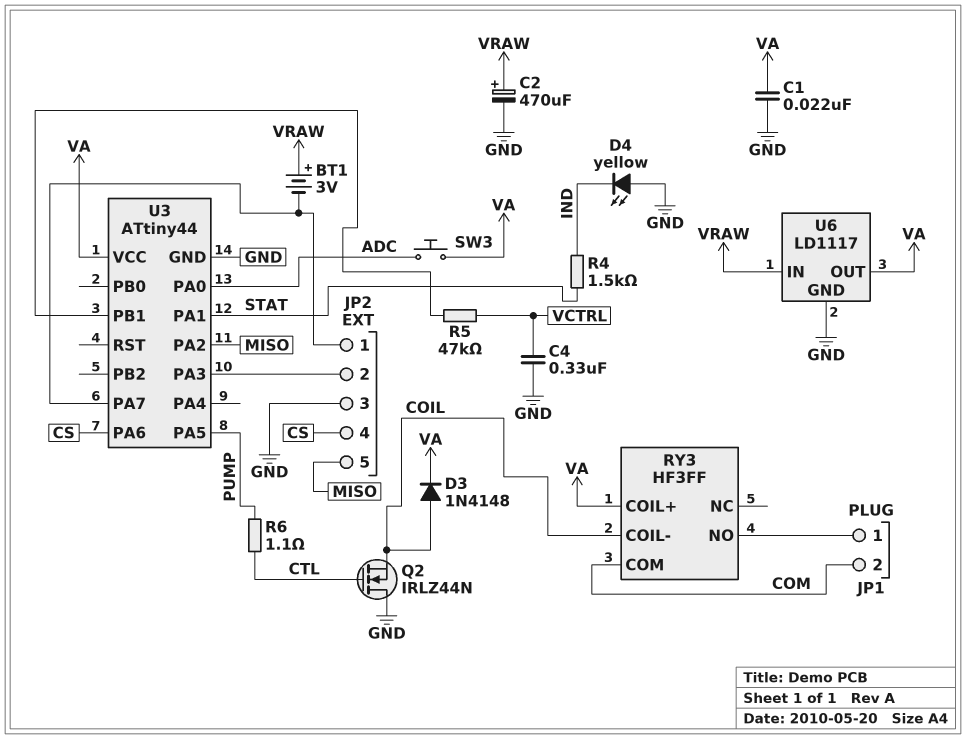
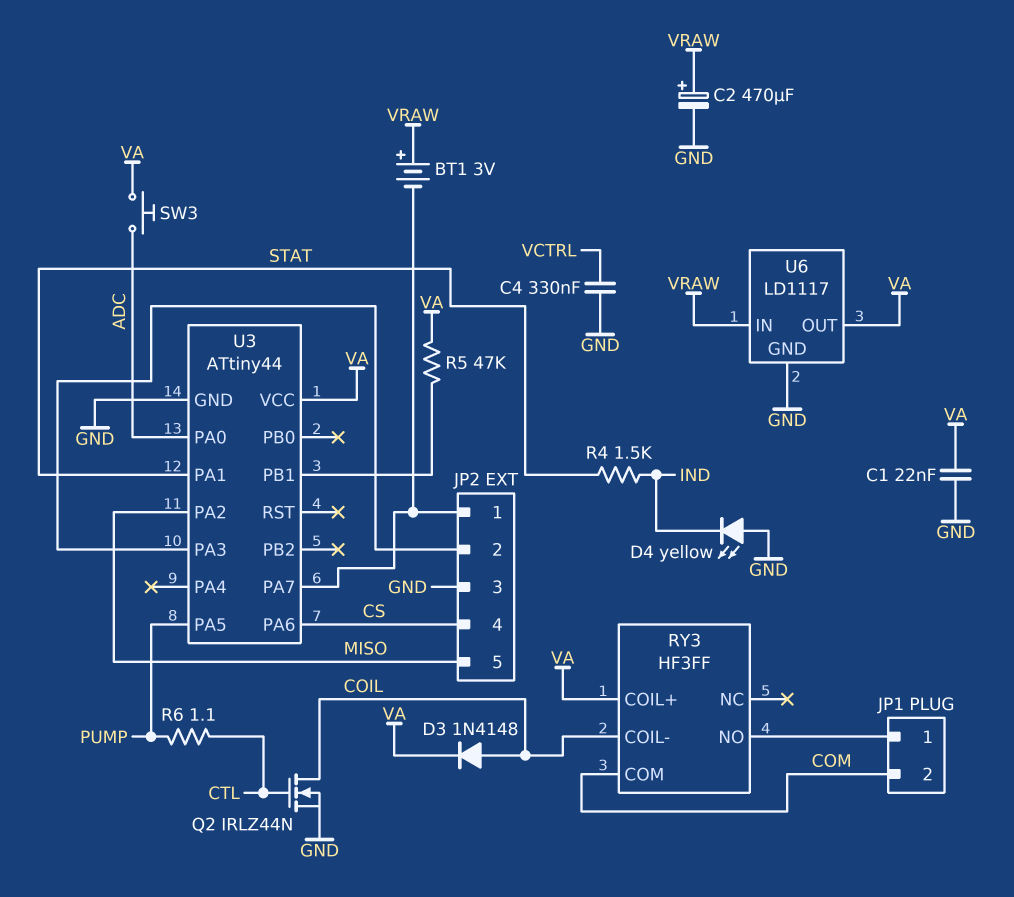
Q2: NMOS IRLZ44N (G CTL, D GND, S COIL) -> NMOS IRLZ44N (G CTL, D COIL, S GND)
R5: 47k (U3/PB1, VCTRL) -> 47k (U3/PB1, VA)

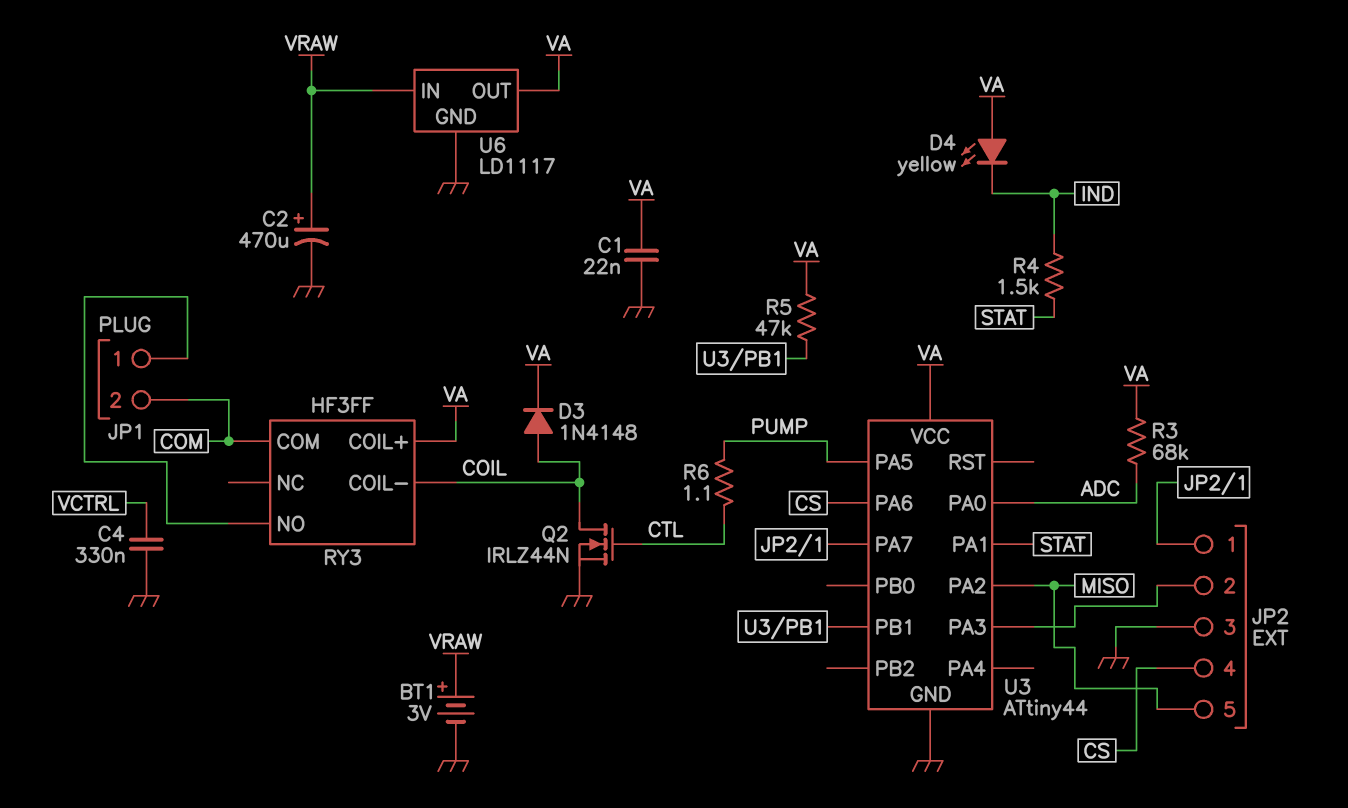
BT1: 3V (plus VRAW, minus JP2/1) -> 3V (plus VRAW, minus GND)
D4: LED yellow (A GND, K IND) -> LED yellow (A VA, K IND)
R3: none -> 68k (ADC, VA)
SW3: button (ADC, VA) -> none

